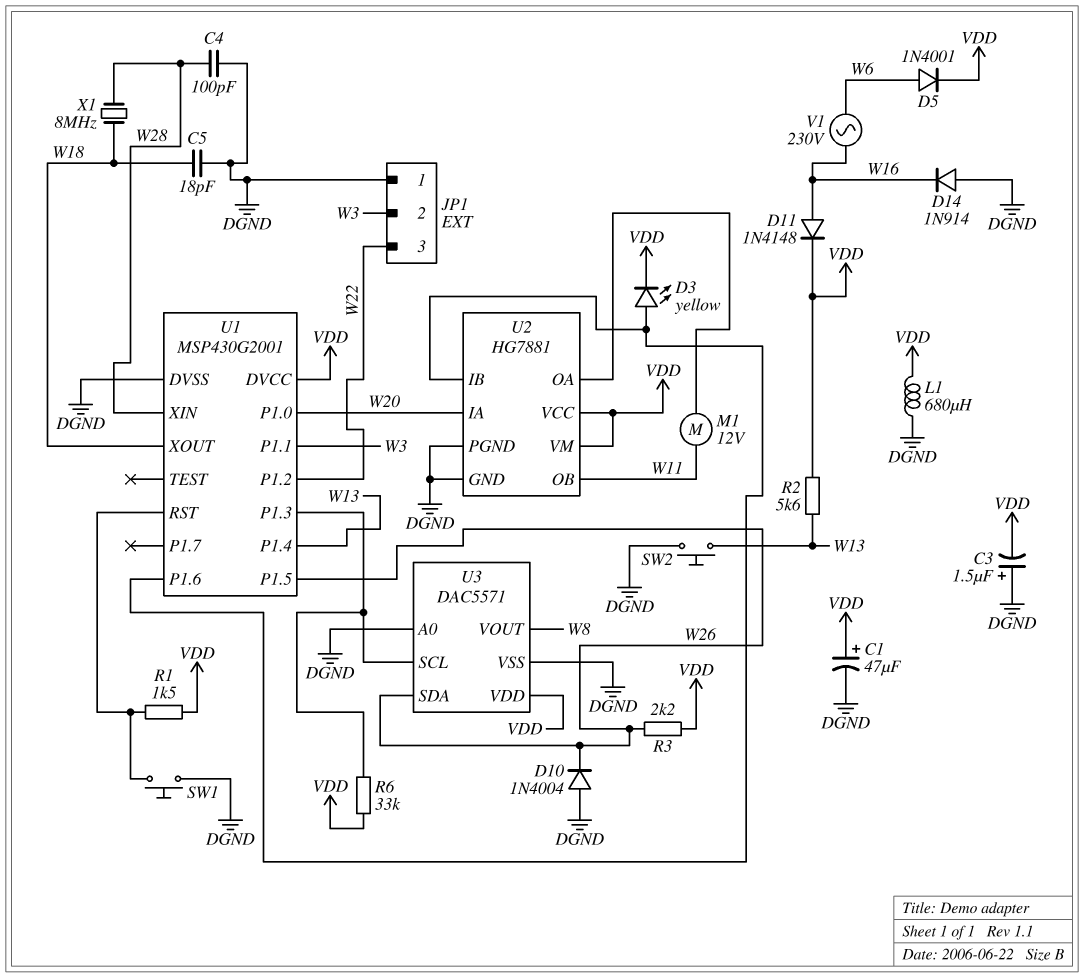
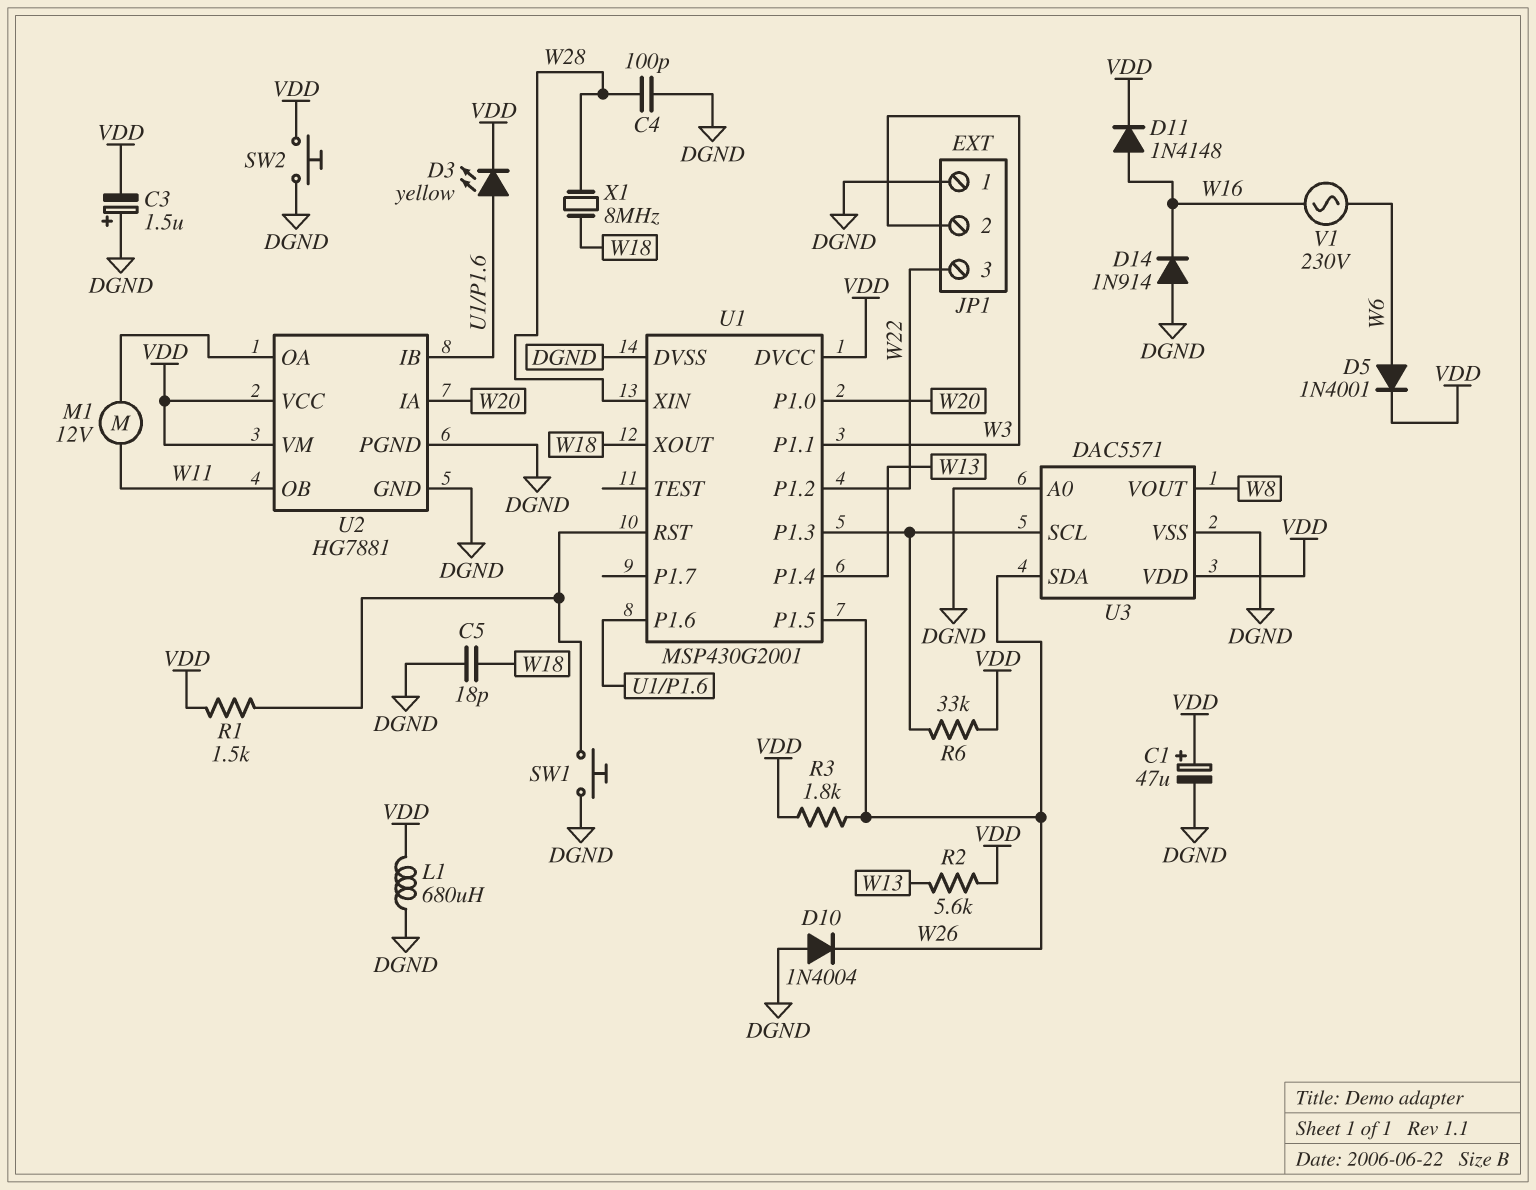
R3: 2.2k (VDD, W26) -> 1.8k (VDD, W26)
SW2: button (DGND, W13) -> button (DGND, VDD)

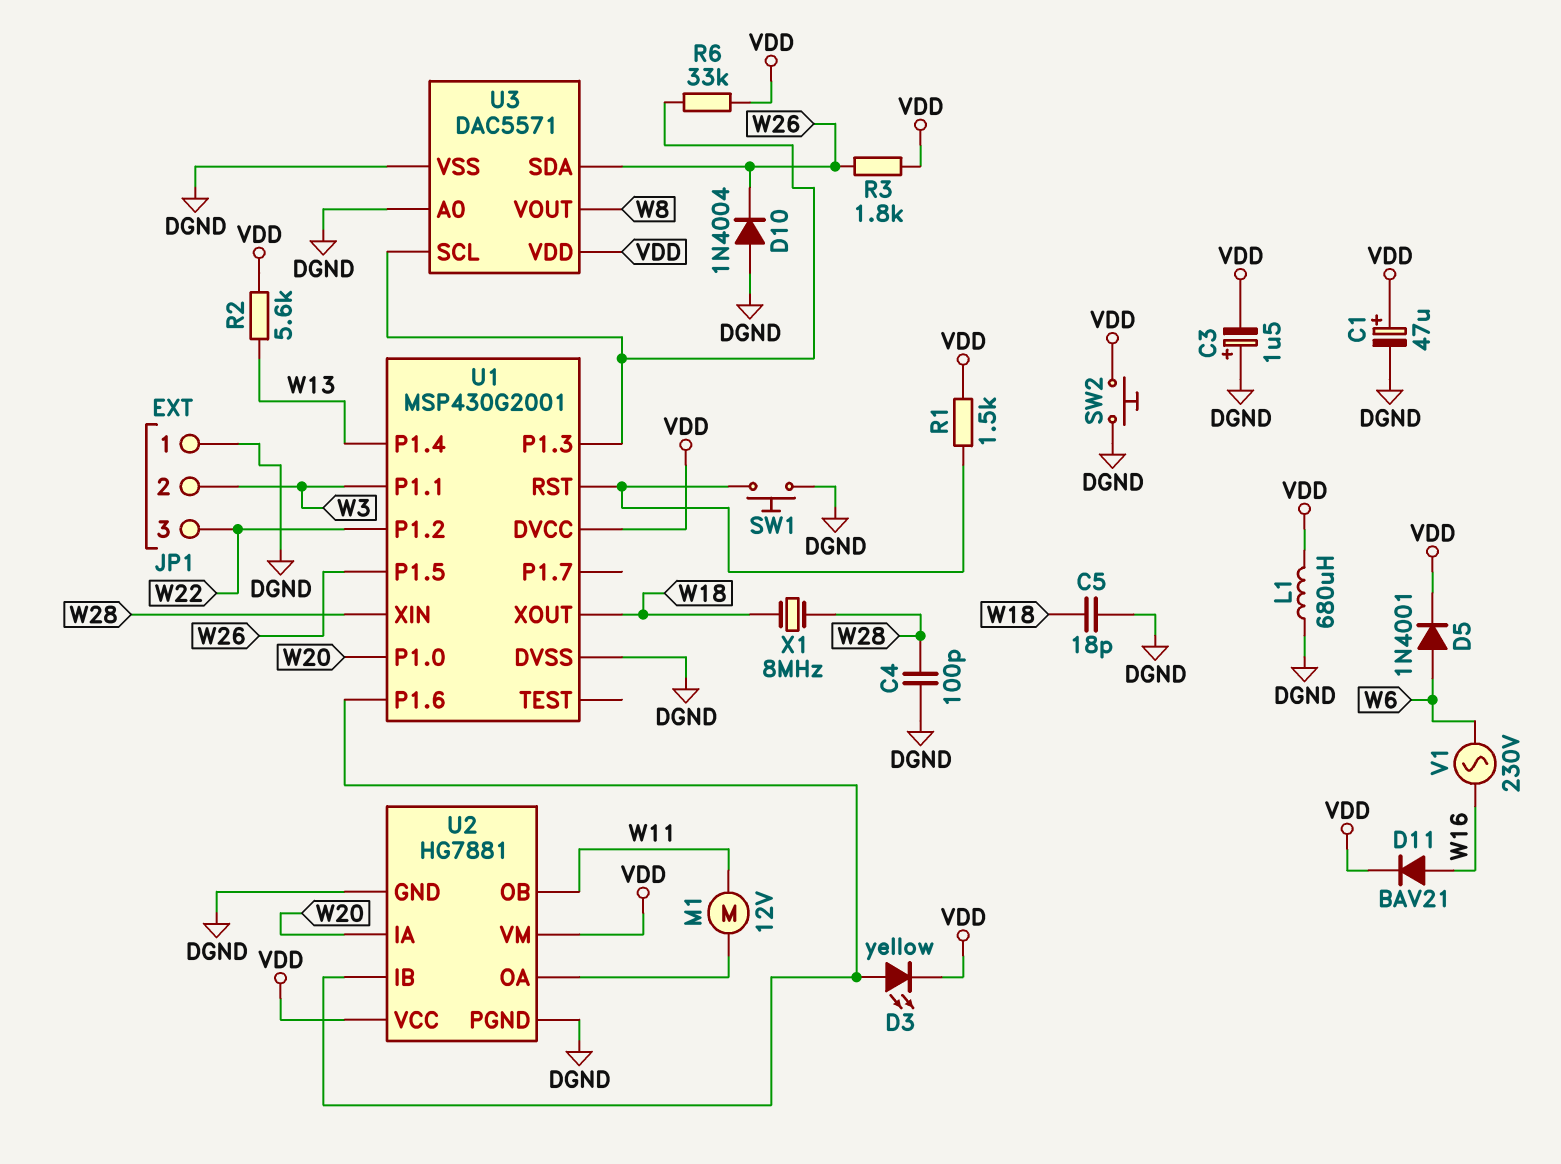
D11: diode 1N4148 (A W16, K VDD) -> diode BAV21 (A W16, K VDD)
D14: diode 1N914 (A DGND, K W16) -> none

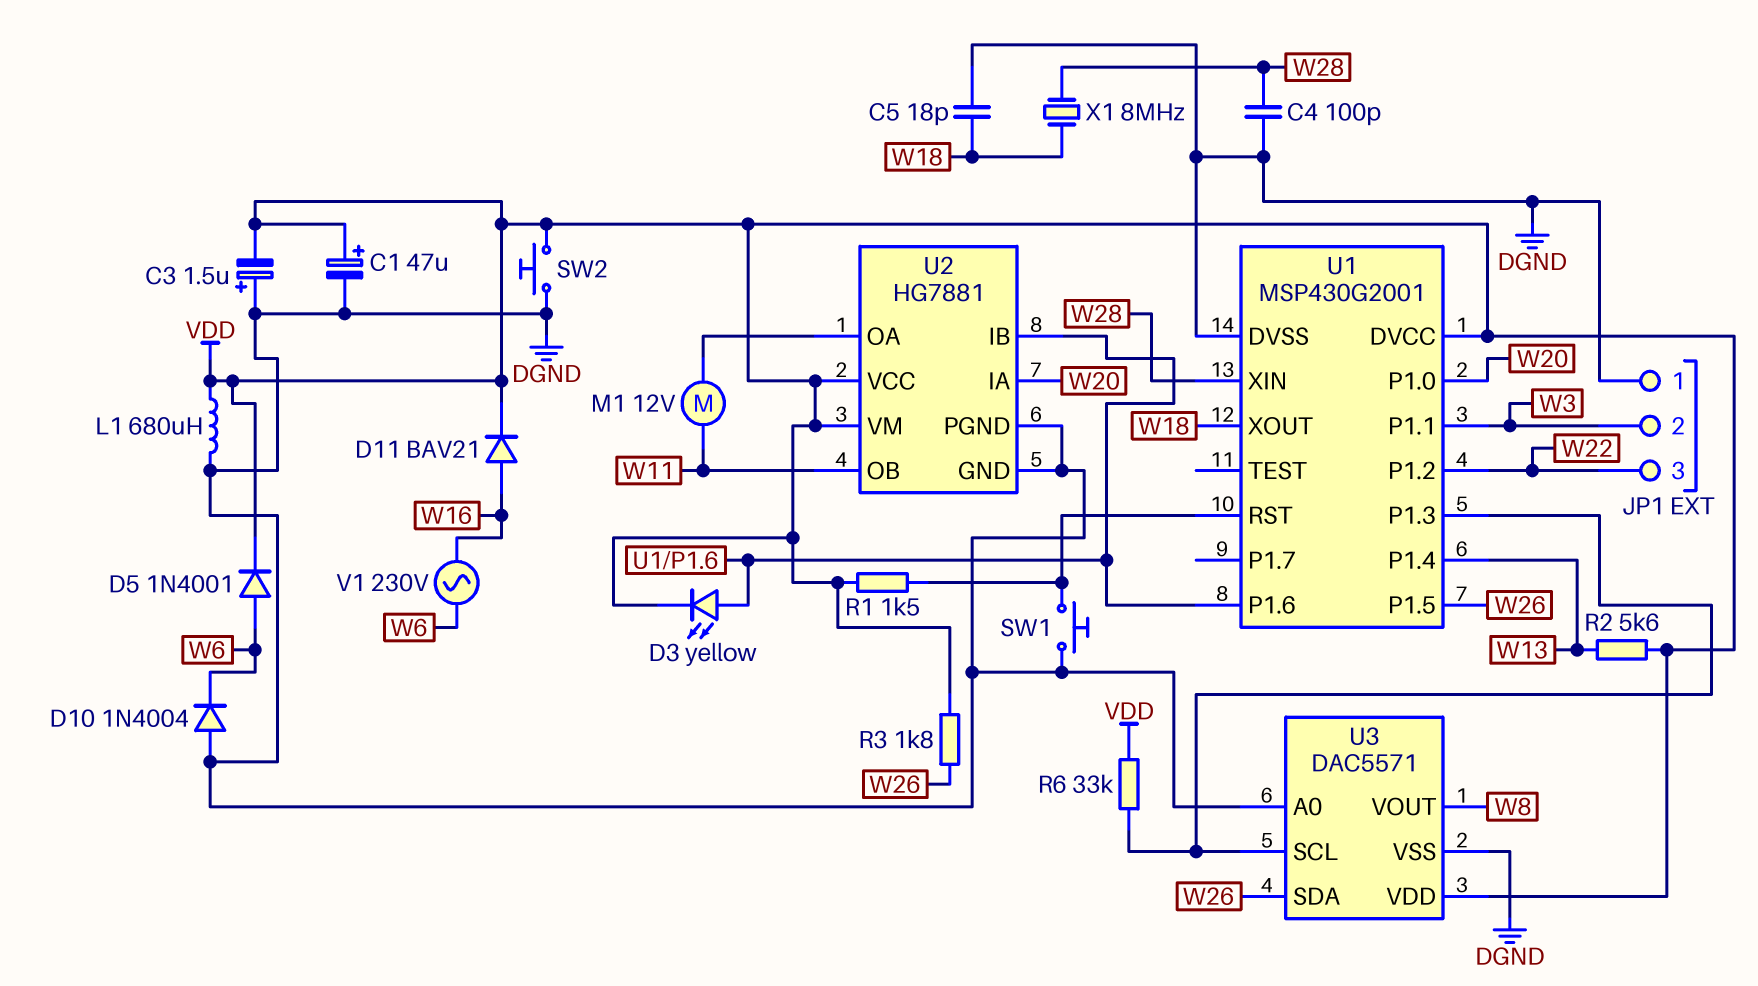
D10: diode 1N4004 (A DGND, K W26) -> diode 1N4004 (A DGND, K W6)

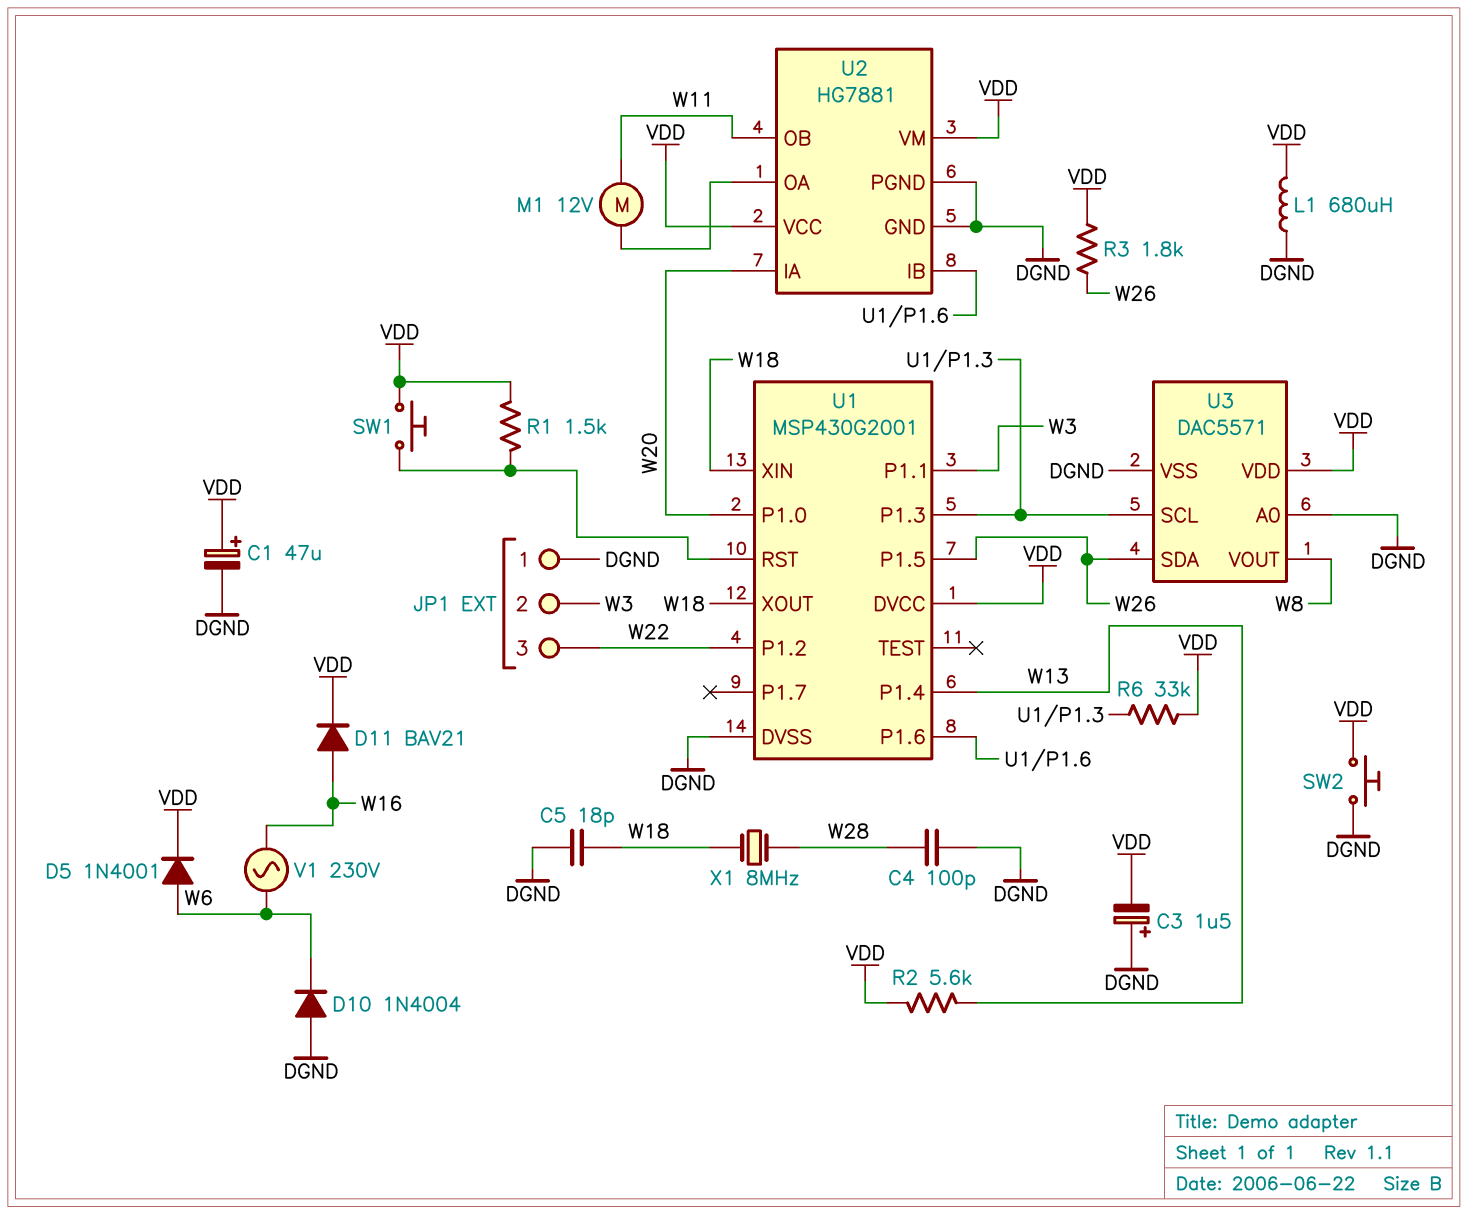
D3: LED yellow (A U1/P1.6, K VDD) -> none
SW1: button (DGND, U1/RST) -> button (U1/RST, VDD)
U1 pin XIN: W28 -> W18

